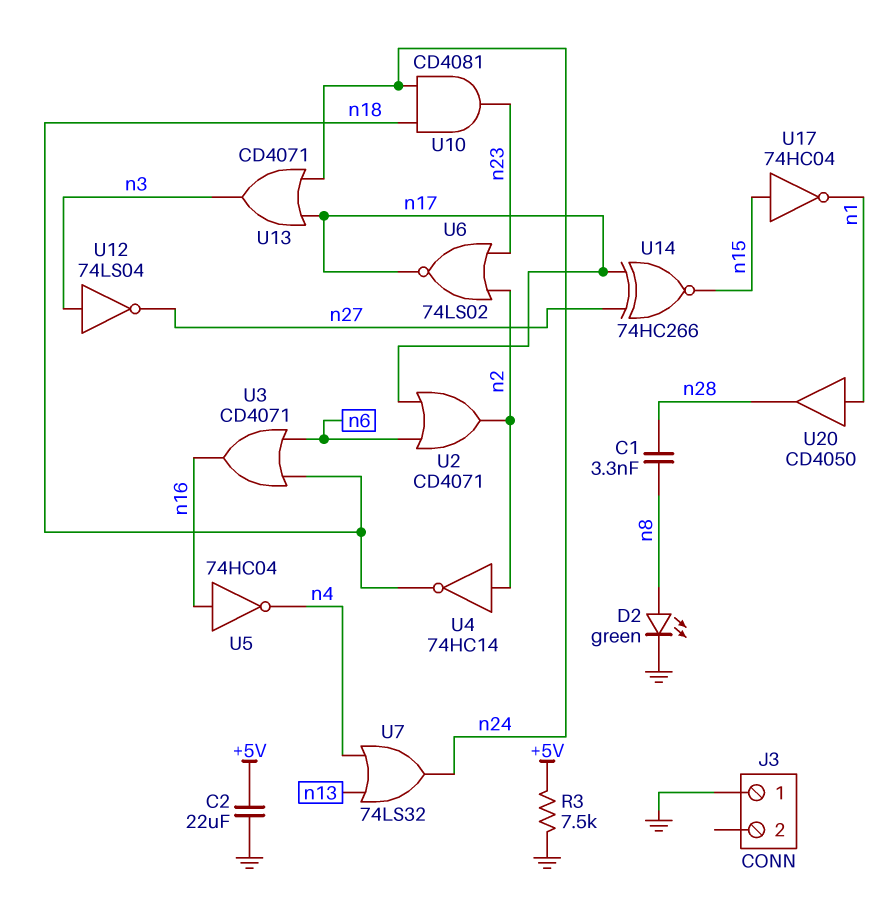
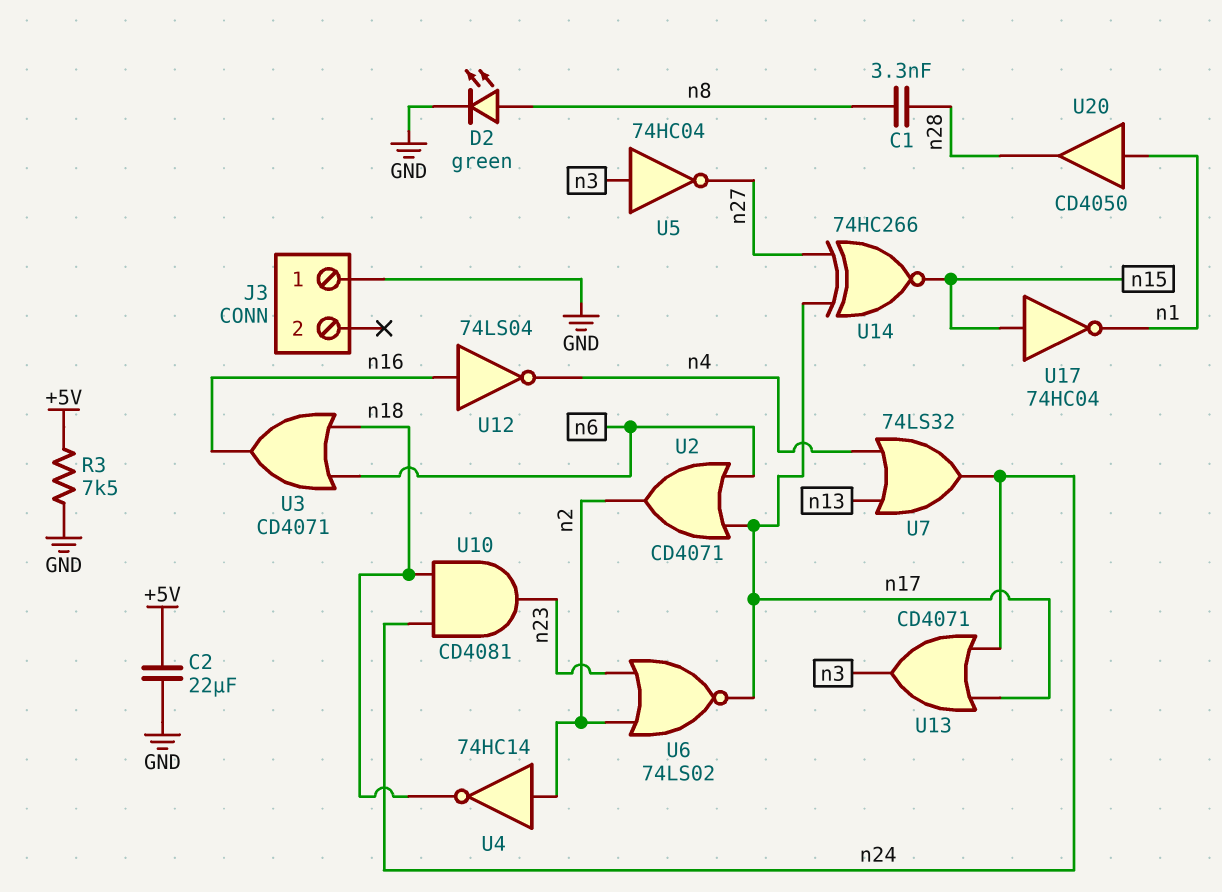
U5: NOT 74HC04 (in n16, out n4) -> NOT 74HC04 (in n3, out n27)
U12: NOT 74LS04 (in n3, out n27) -> NOT 74LS04 (in n16, out n4)

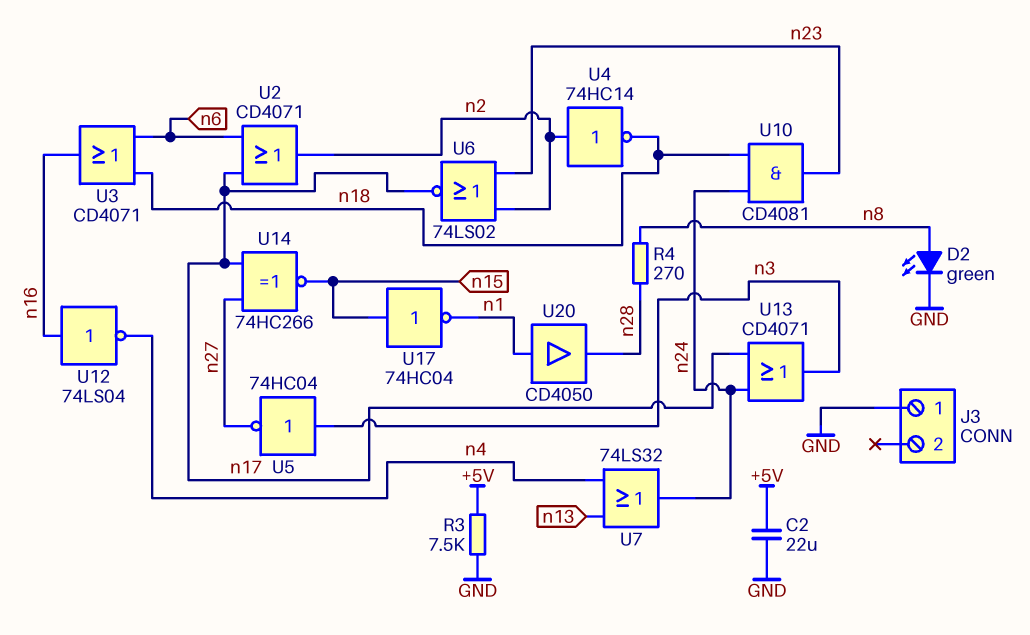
C1: 3.3nF (n8, n28) -> none
R4: none -> 270 (n8, n28)

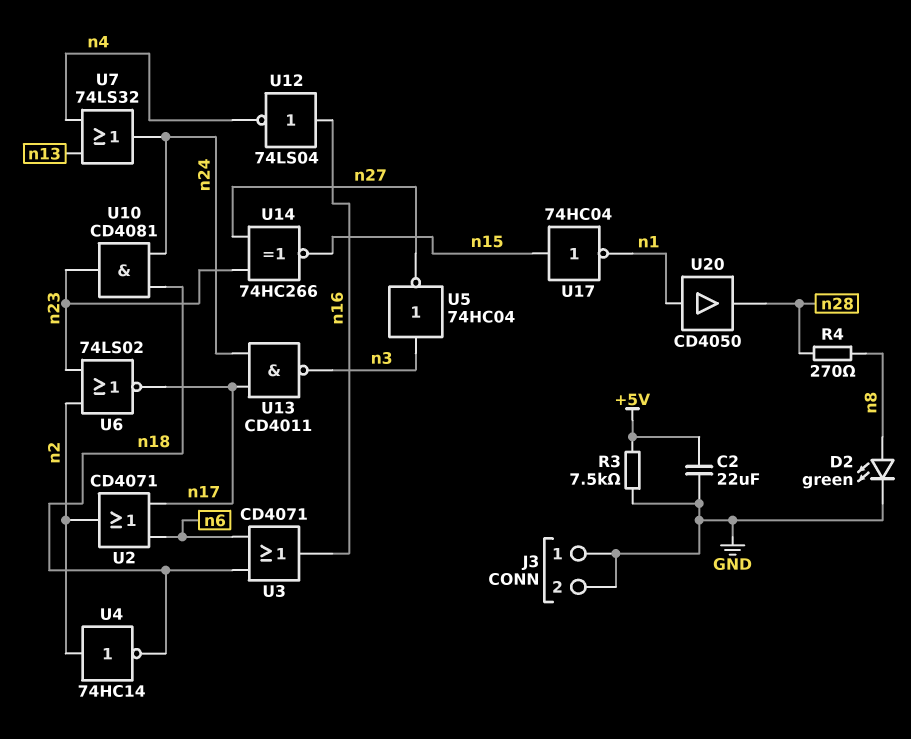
J3 pin 2: none -> GND
U13: OR CD4071 (in n17, in n24, out n3) -> NAND CD4011 (in n17, in n24, out n3)
U14: XNOR 74HC266 (in n17, in n27, out n15) -> XNOR 74HC266 (in n23, in n27, out n15)

